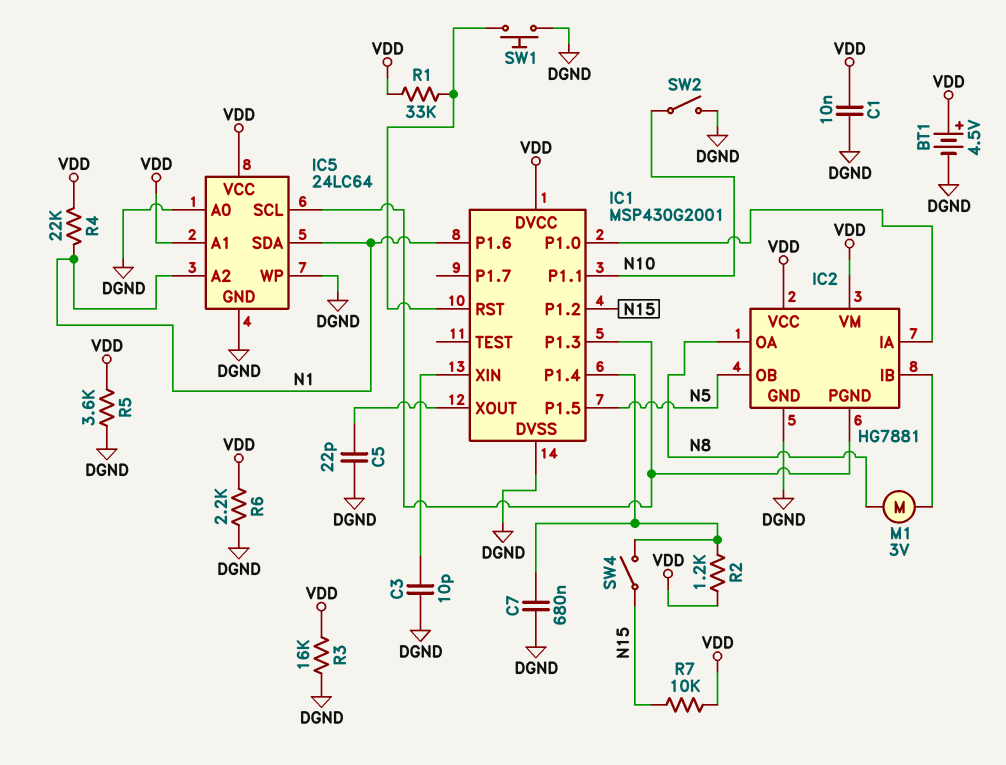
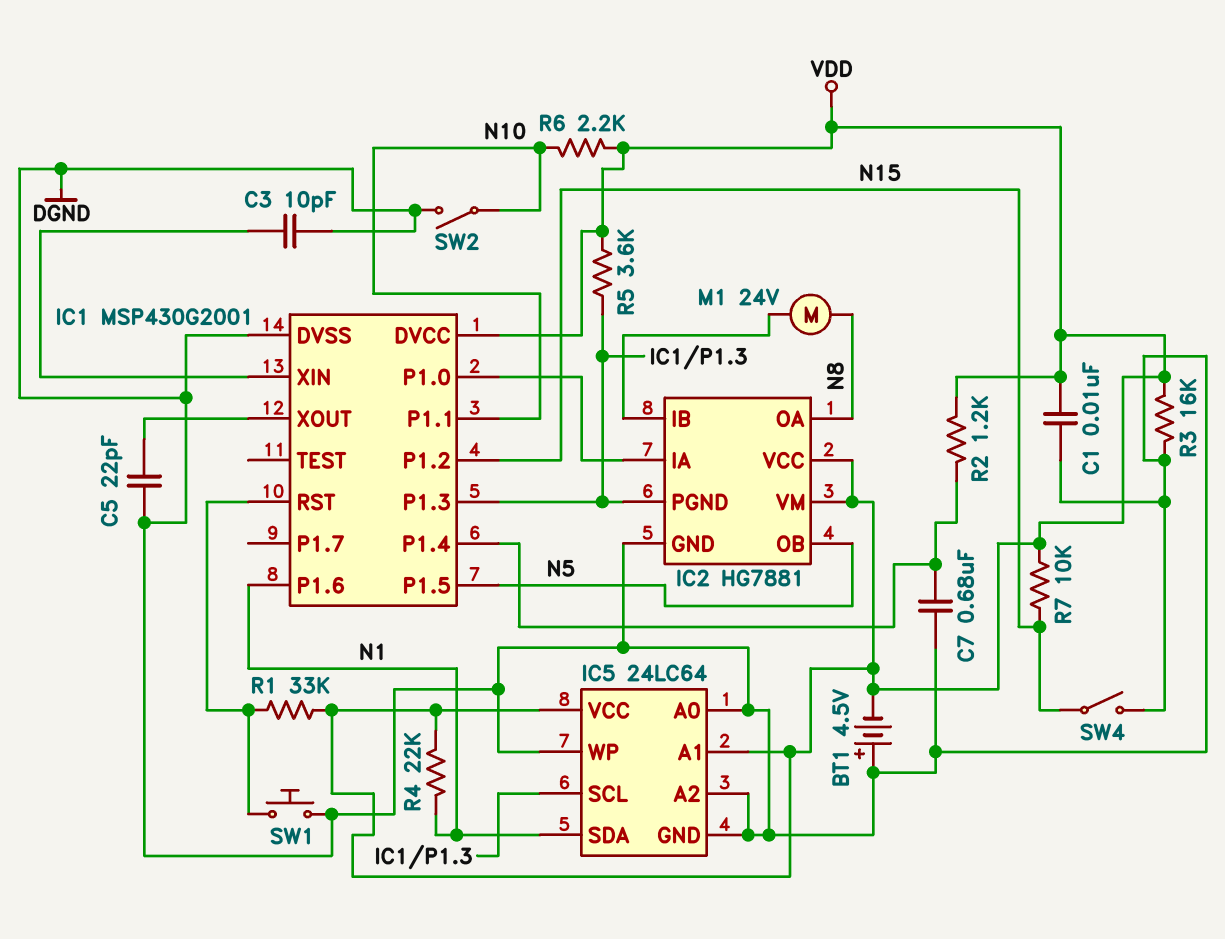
BT1: 4.5V (plus VDD, minus DGND) -> 4.5V (plus DGND, minus VDD)
IC5 pin A2: N1 -> DGND
M1: motor 3V (IC2/IB, N8) -> motor 24V (IC2/IB, N8)
R5: 3.6k (DGND, VDD) -> 3.6k (IC1/P1.3, VDD)
R6: 2.2k (DGND, VDD) -> 2.2k (N10, VDD)
SW4: switch (IC1/P1.4, N15) -> switch (DGND, N15)

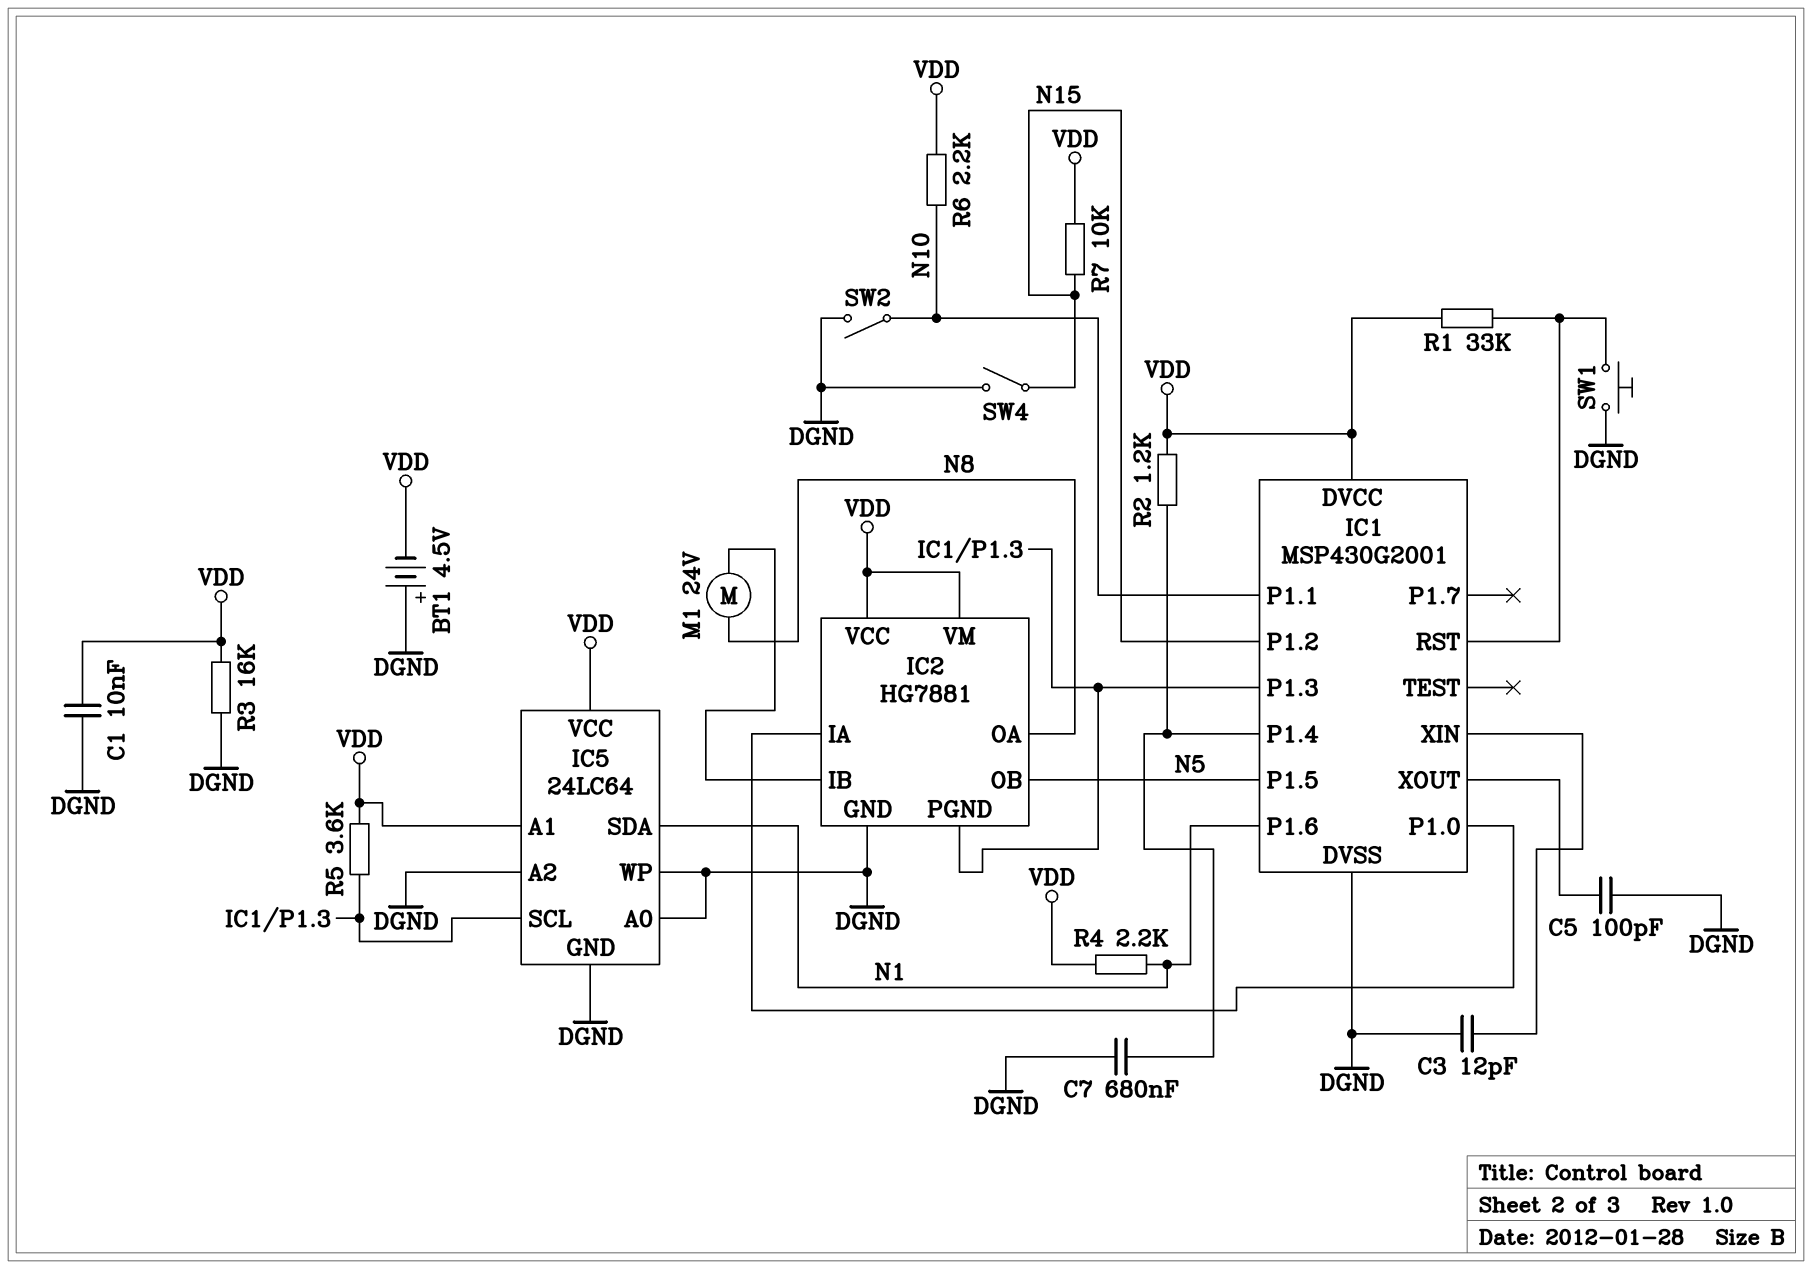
C3: 10pF (DGND, IC1/XIN) -> 12pF (DGND, IC1/XIN)
C5: 22pF (DGND, IC1/XOUT) -> 100pF (DGND, IC1/XOUT)
R4: 22k (N1, VDD) -> 2.2k (N1, VDD)

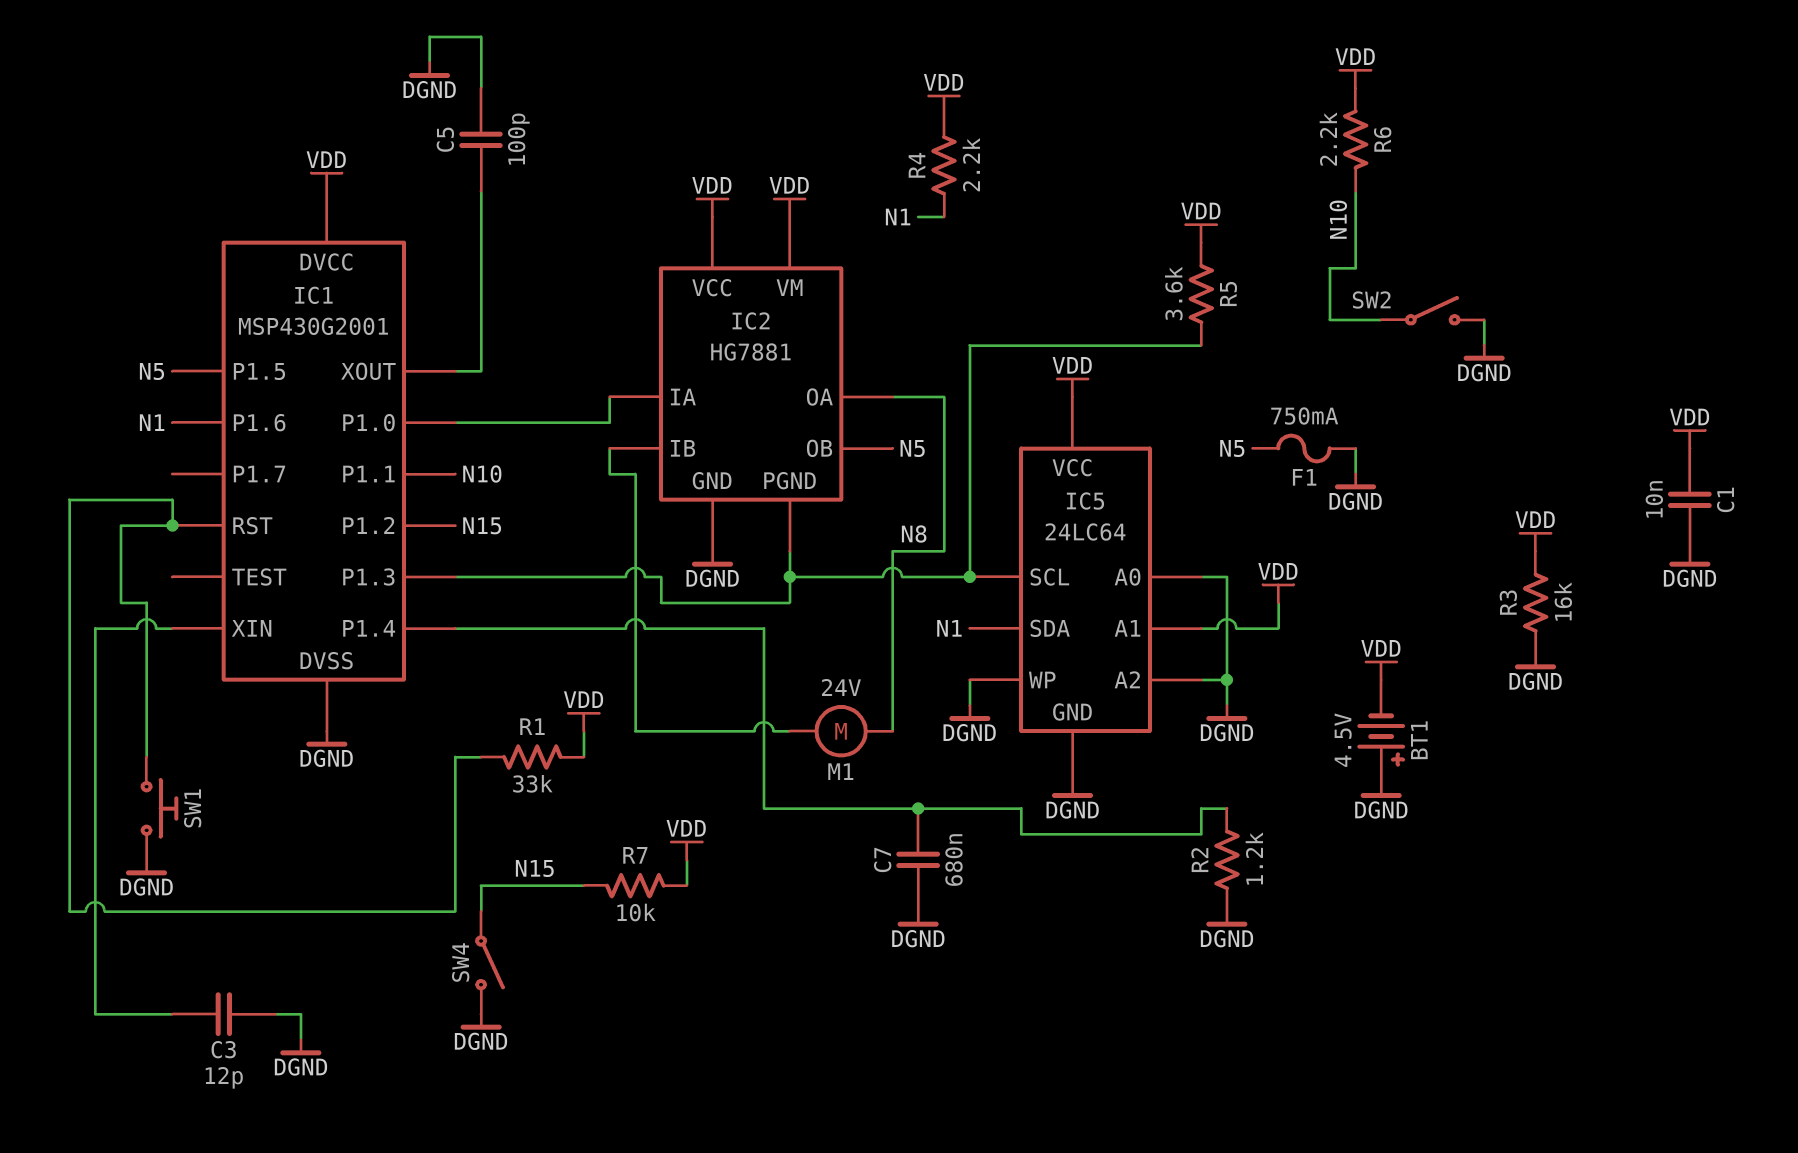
F1: none -> 750mA (DGND, N5)
R2: 1.2k (IC1/P1.4, VDD) -> 1.2k (DGND, IC1/P1.4)

